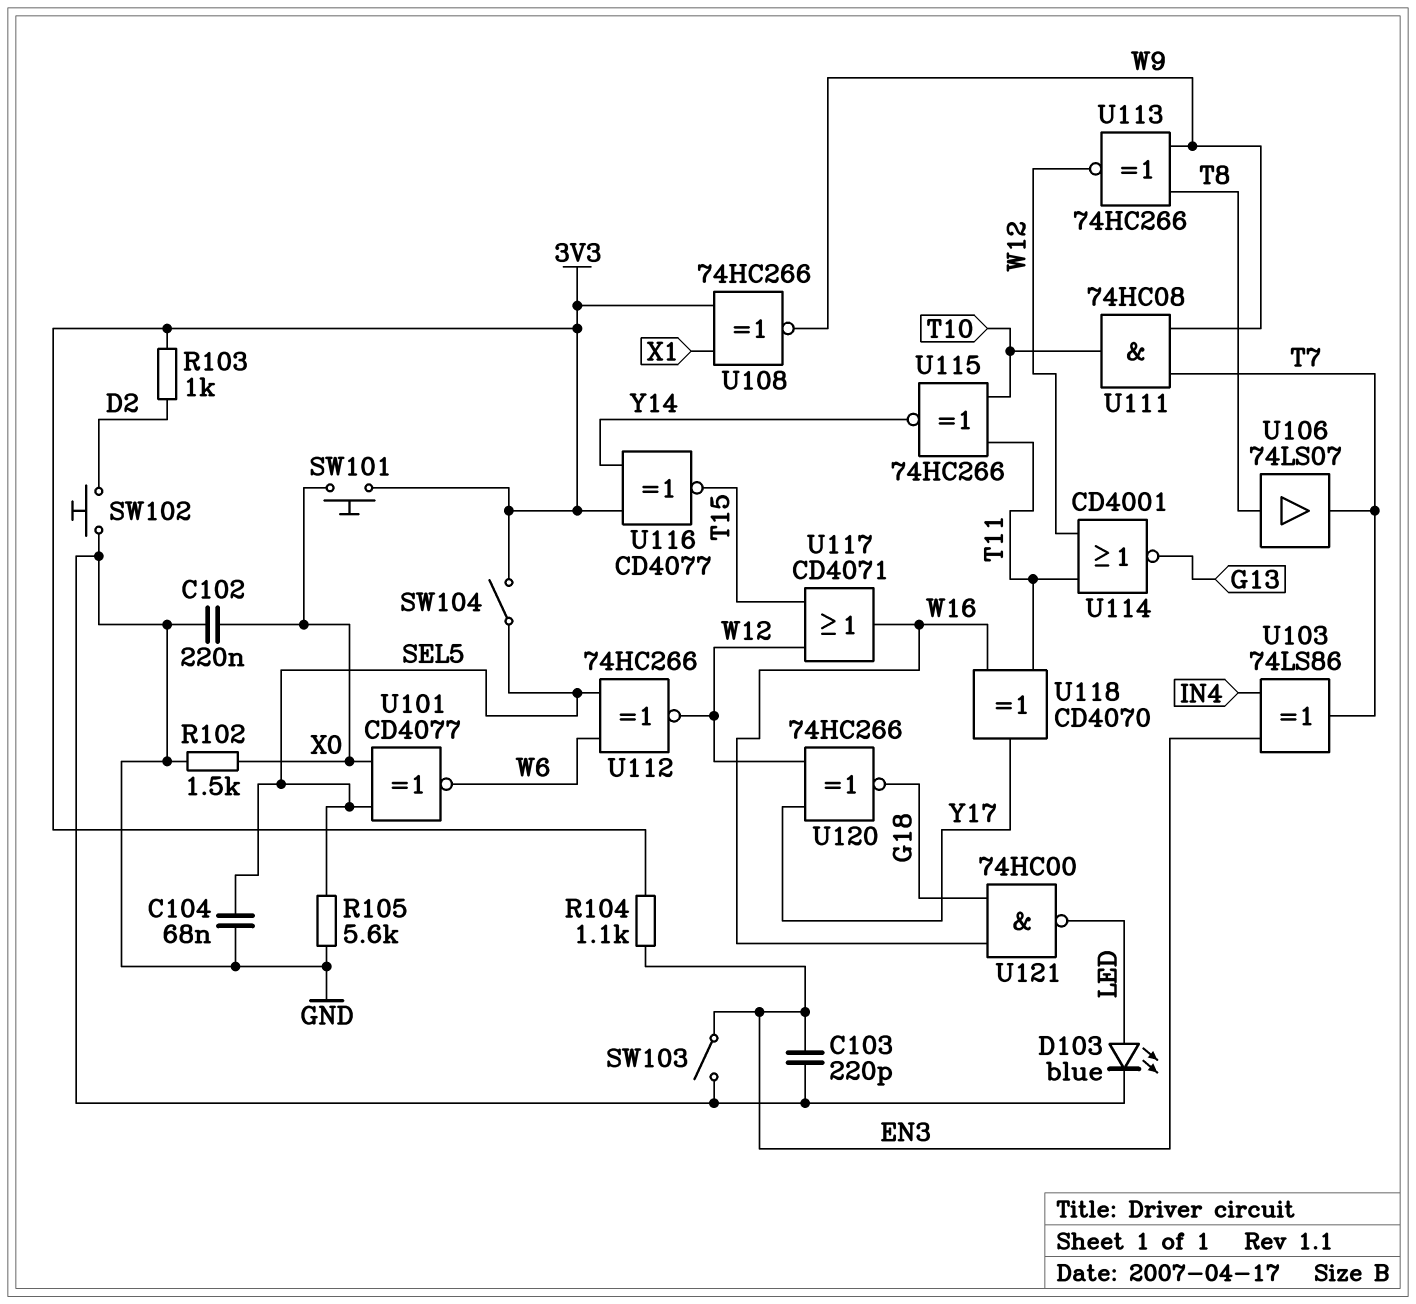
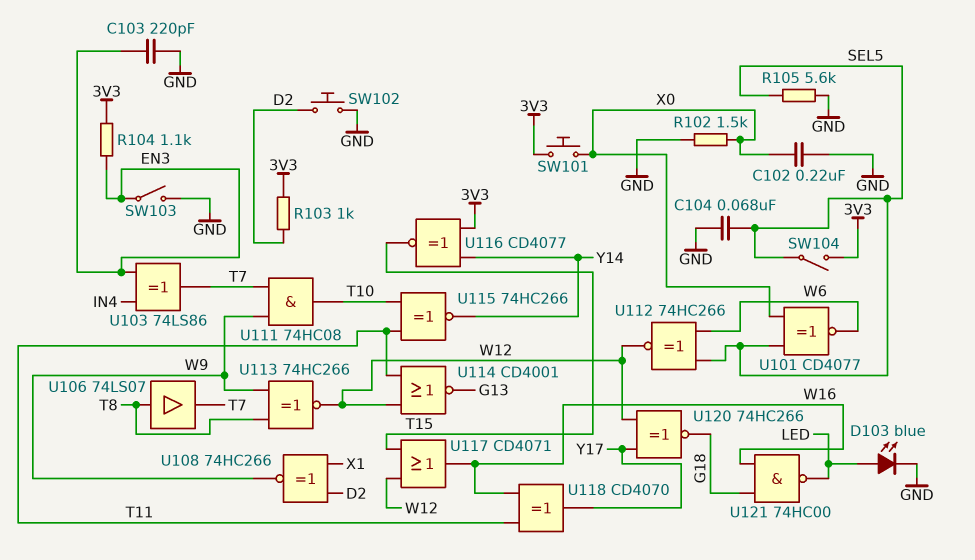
U108: XNOR 74HC266 (in 3V3, in X1, out W9) -> XNOR 74HC266 (in D2, in X1, out W9)

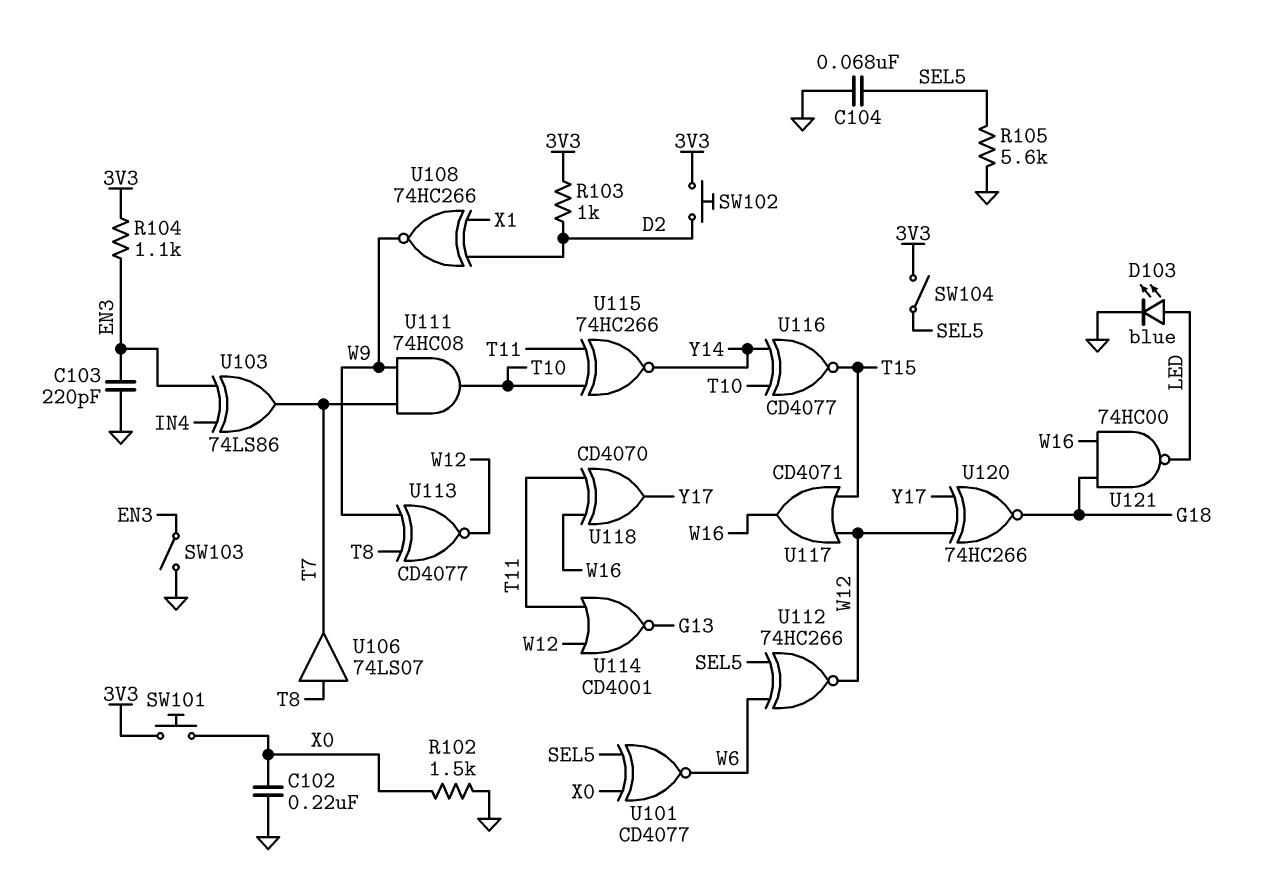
SW102: button (D2, GND) -> button (3V3, D2)
U113: XNOR 74HC266 (in T8, in W9, out W12) -> XNOR CD4077 (in T8, in W9, out W12)
U116: XNOR CD4077 (in 3V3, in Y14, out T15) -> XNOR CD4077 (in T10, in Y14, out T15)

